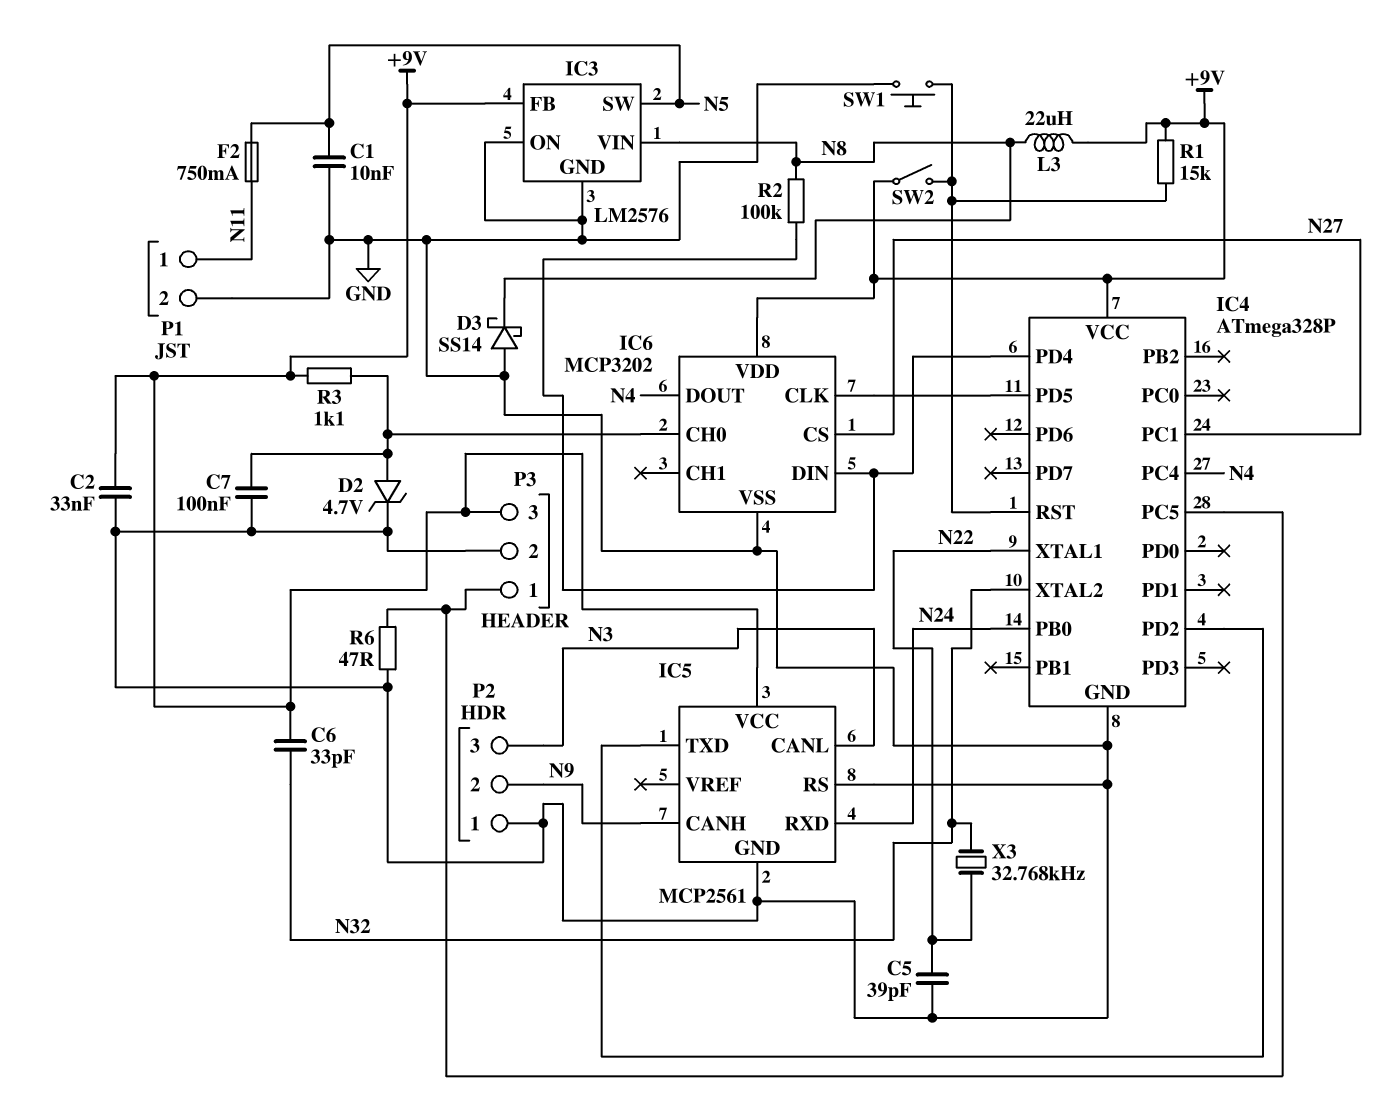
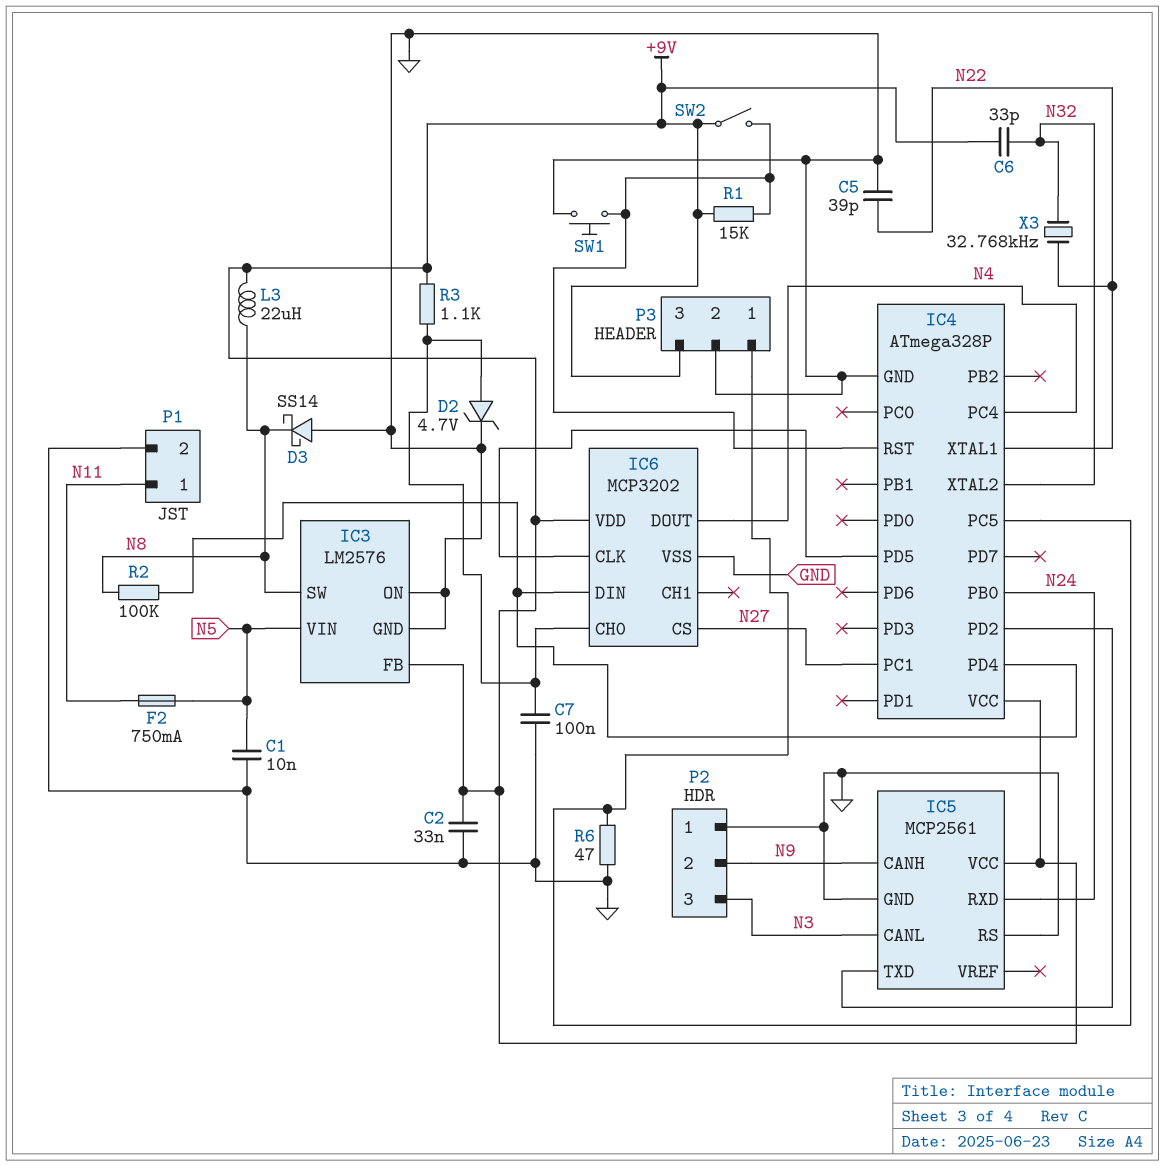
IC3 pin SW: N5 -> N8
IC3 pin VIN: N8 -> N5

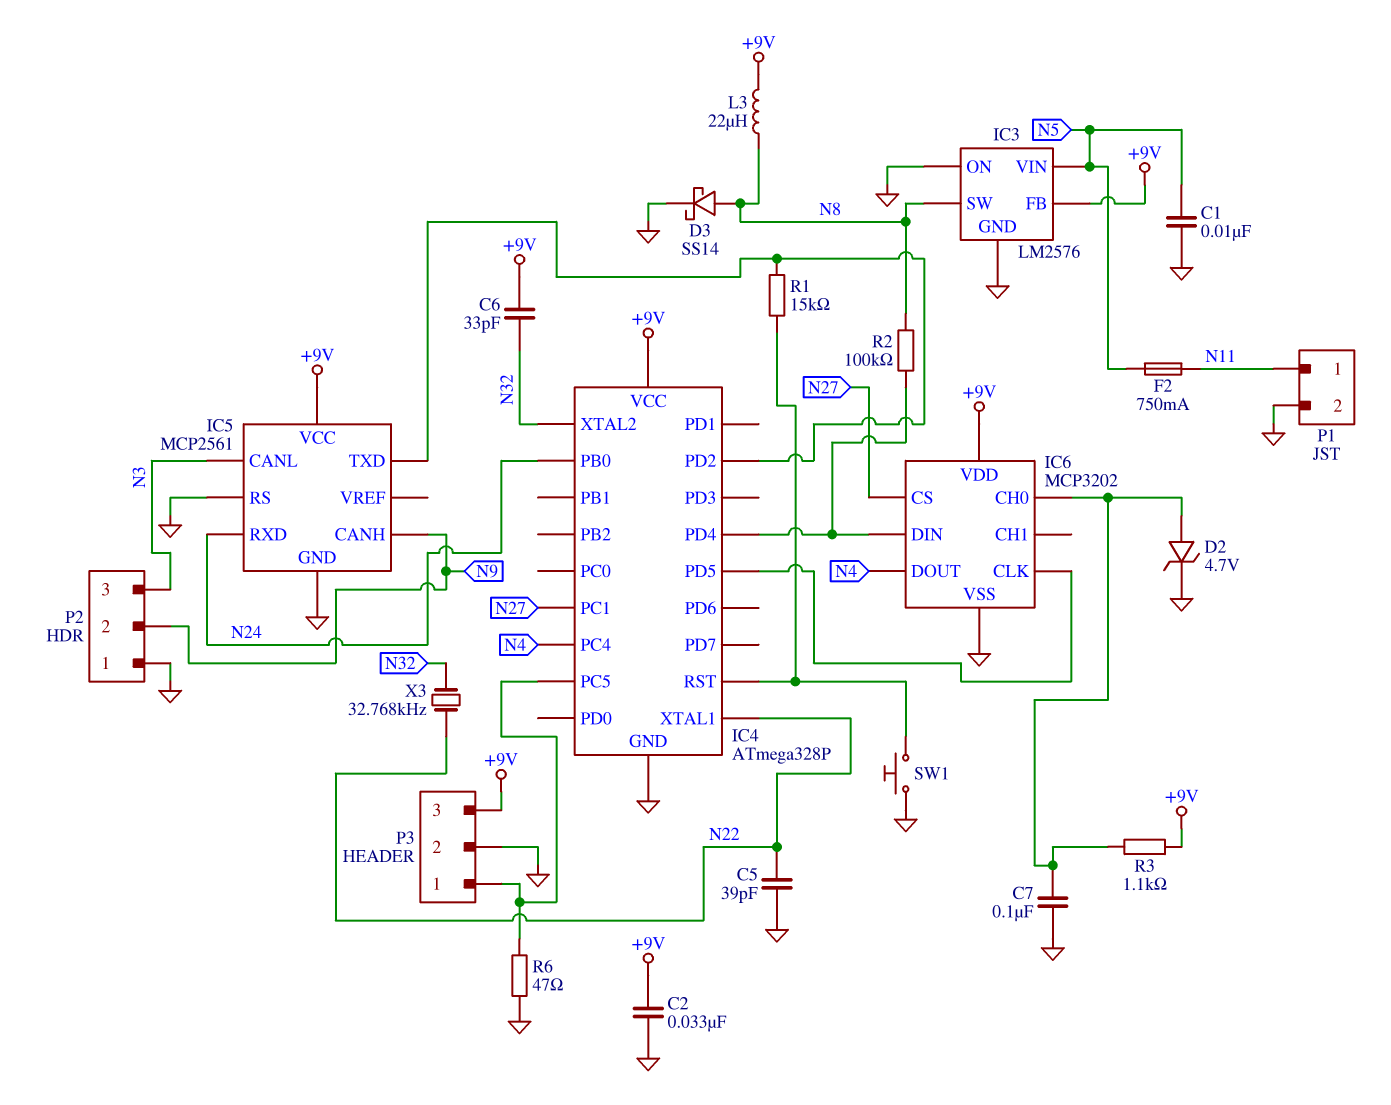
D3: schottky SS14 (A GND, K N8) -> schottky SS14 (A N8, K GND)
R1: 15k (+9V, IC4/RST) -> 15k (IC4/PD2, IC4/RST)
SW2: switch (+9V, IC4/RST) -> none

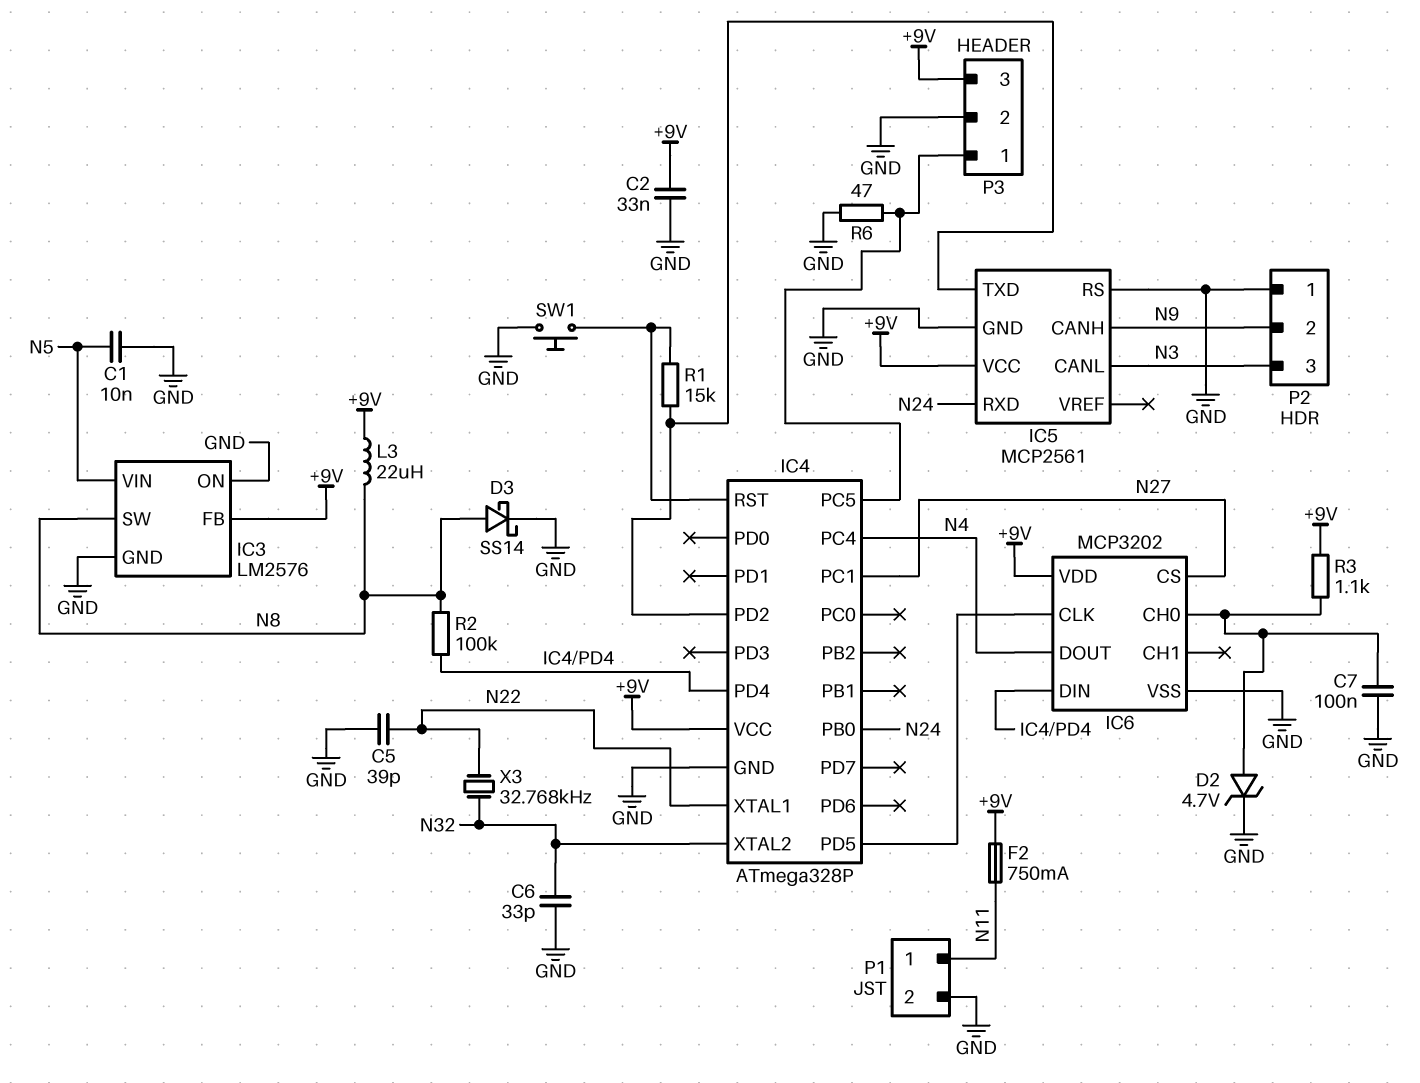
C6: 33pF (+9V, N32) -> 33pF (GND, N32)
F2: 750mA (N5, N11) -> 750mA (+9V, N11)

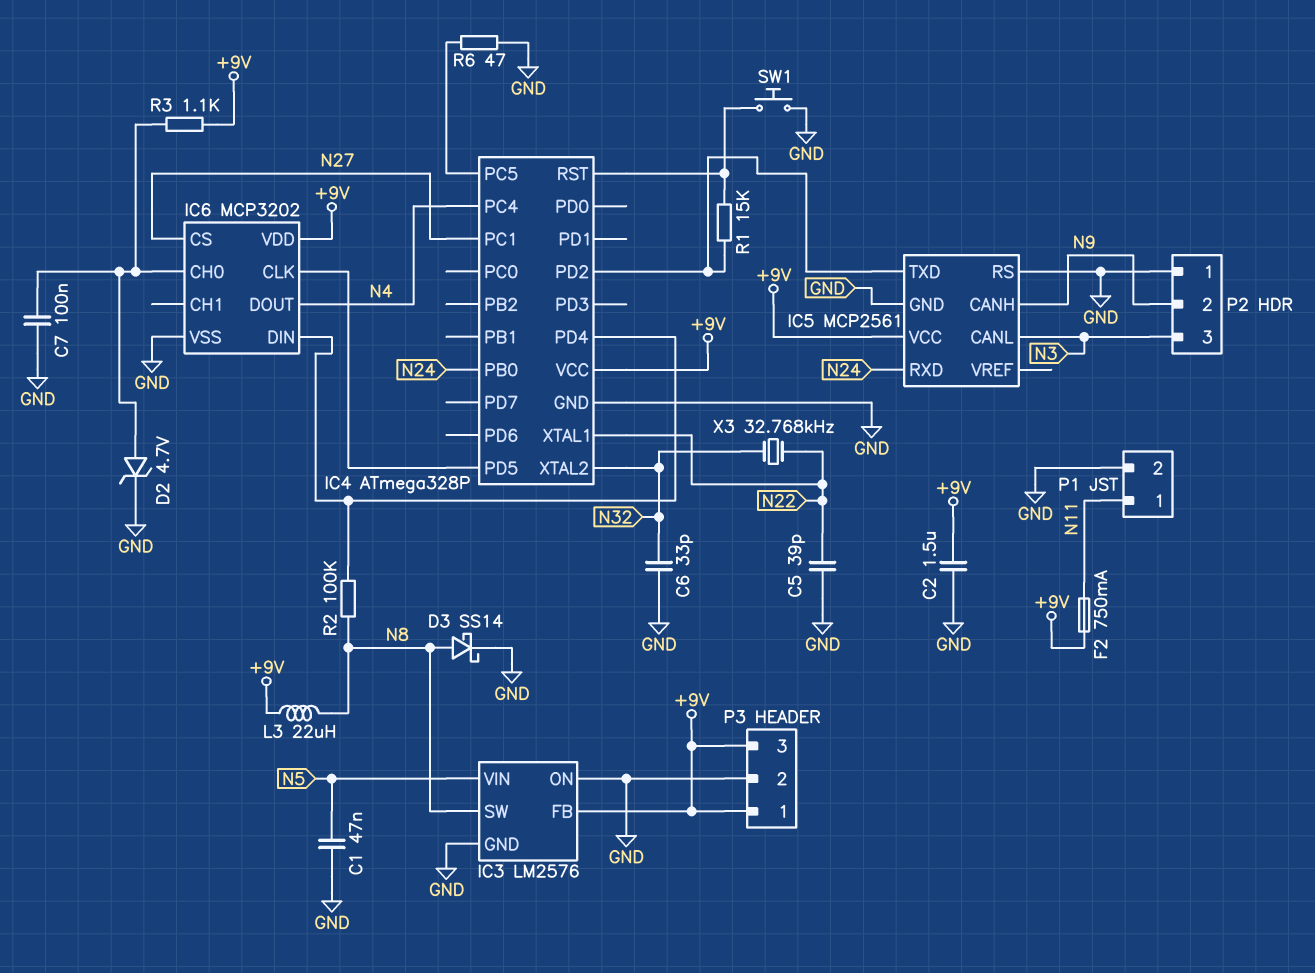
C1: 10nF (GND, N5) -> 47nF (GND, N5)
C2: 33nF (+9V, GND) -> 1.5uF (+9V, GND)
P3 pin 1: IC4/PC5 -> +9V

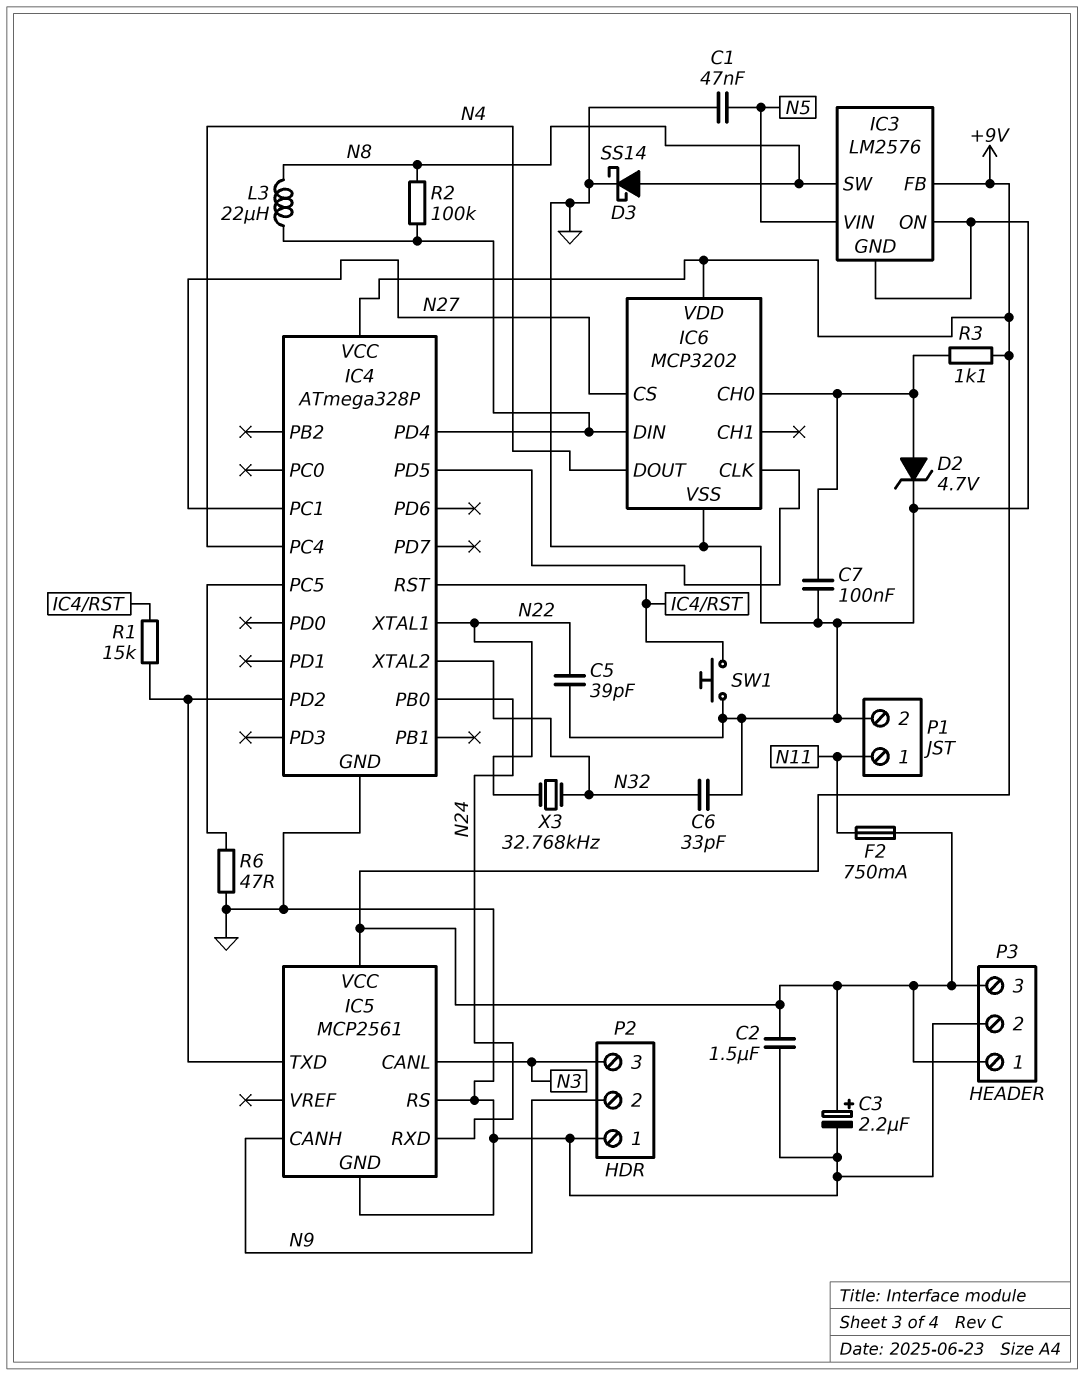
C3: none -> 2.2uF (plus +9V, minus GND)
L3: 22uH (+9V, N8) -> 22uH (IC4/PD4, N8)

